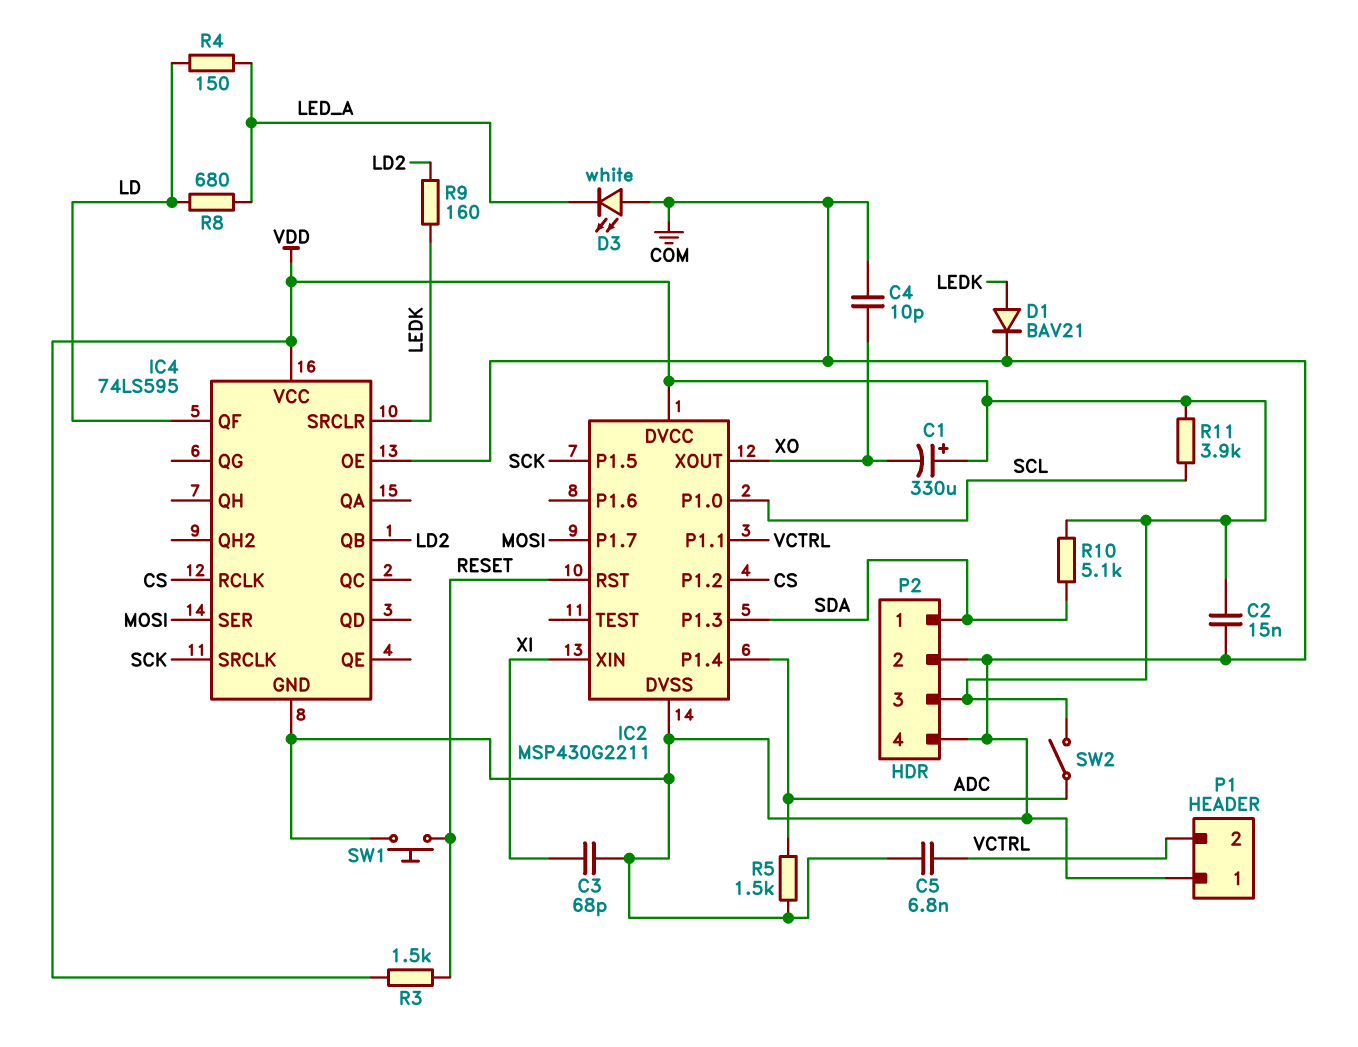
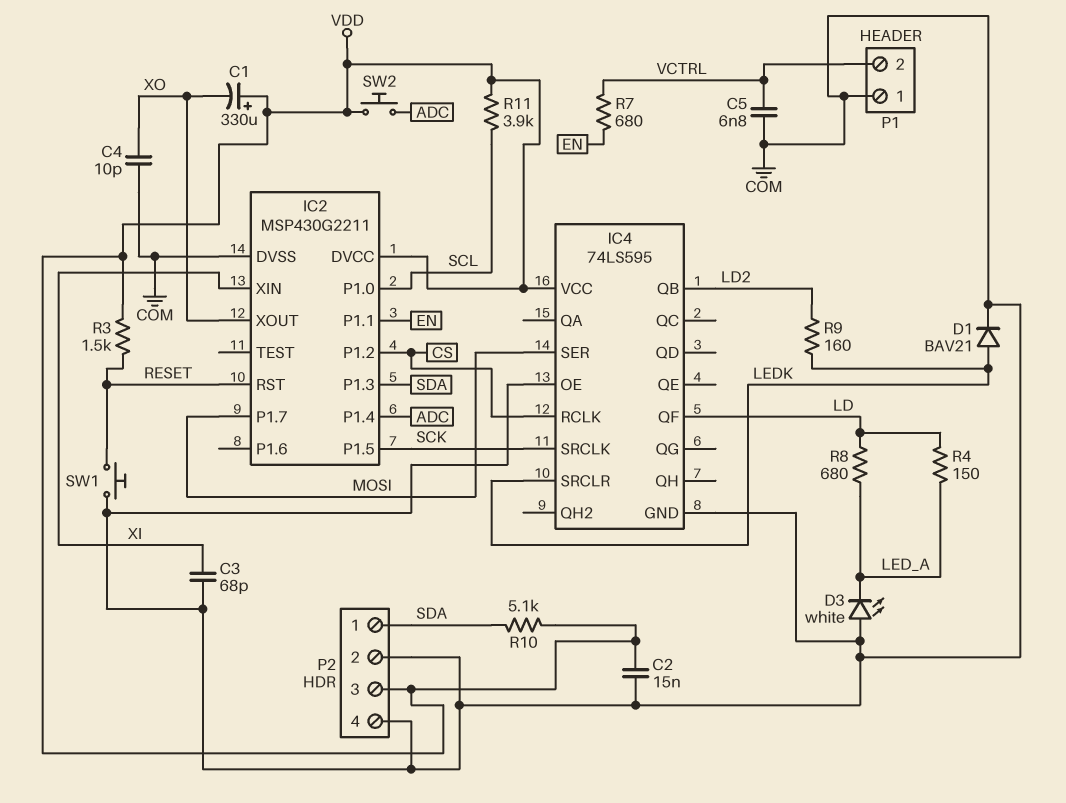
IC2 pin P1.1: VCTRL -> EN
R5: 1.5k (ADC, COM) -> none
R7: none -> 680 (EN, VCTRL)
SW2: switch (ADC, VDD) -> button (ADC, VDD)

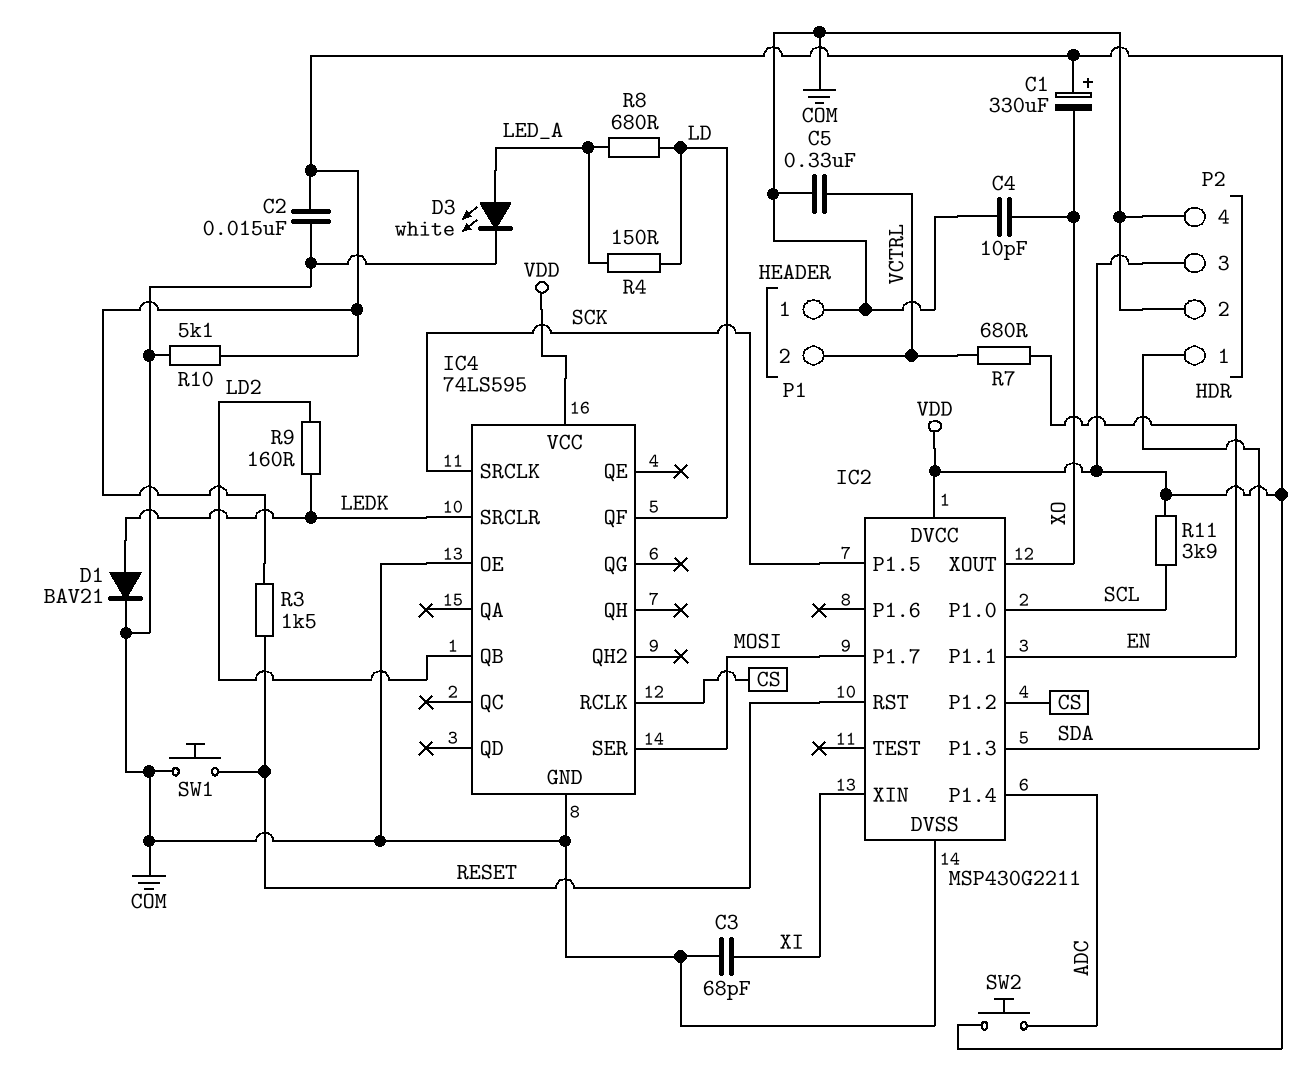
C5: 6.8nF (COM, VCTRL) -> 330nF (COM, VCTRL)
D3: LED white (A COM, K LED_A) -> LED white (A LED_A, K COM)
R10: 5.1k (SDA, VDD) -> 5.1k (COM, VDD)

